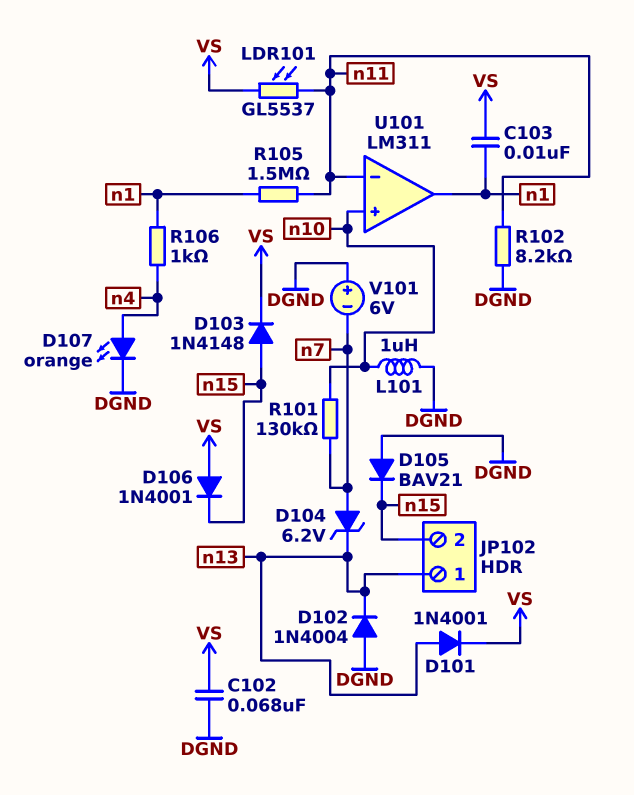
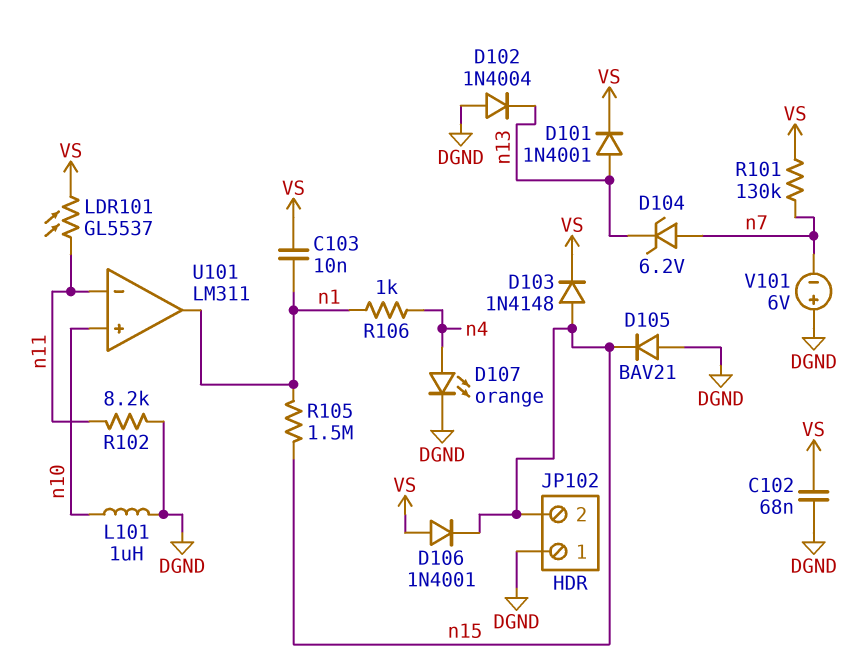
JP102 pin 1: n13 -> DGND
R101: 130k (n7, n10) -> 130k (VS, n7)
R105: 1.5M (n1, n11) -> 1.5M (n1, n15)

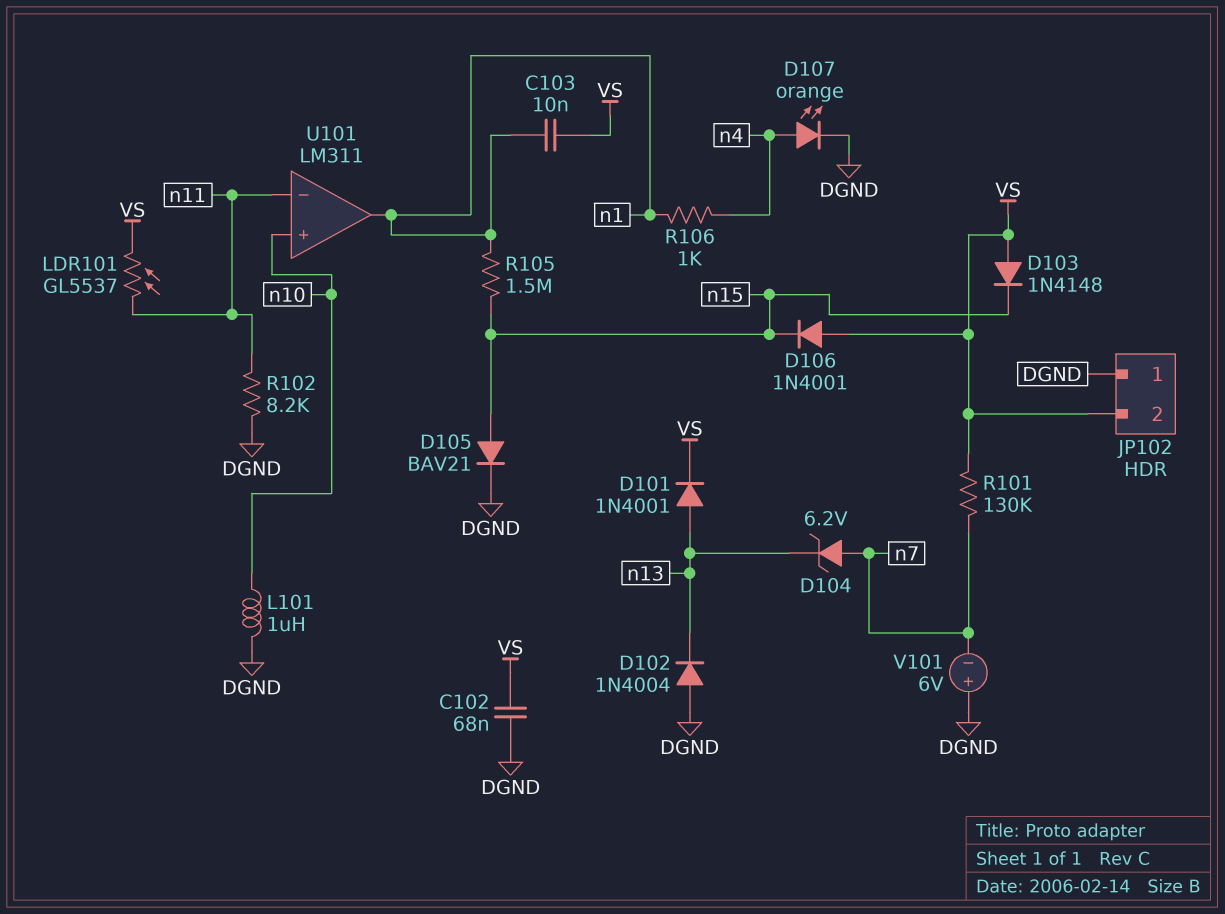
D103: diode 1N4148 (A n15, K VS) -> diode 1N4148 (A VS, K n15)
D105: diode BAV21 (A DGND, K n15) -> diode BAV21 (A n15, K DGND)
JP102 pin 2: n15 -> VS

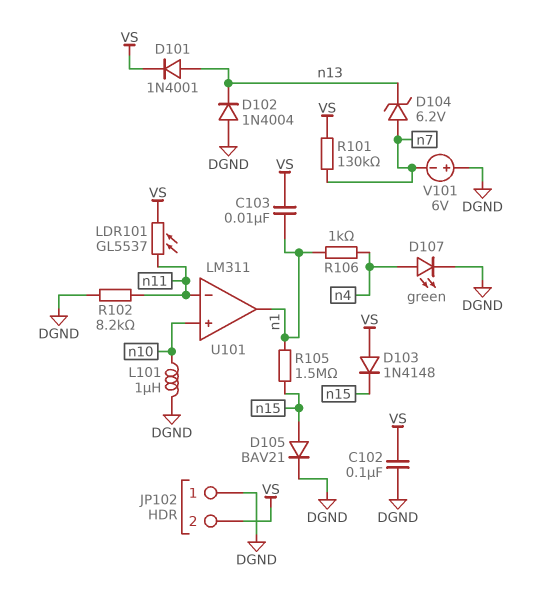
C102: 68nF (DGND, VS) -> 100nF (DGND, VS)
D106: diode 1N4001 (A VS, K n15) -> none
D107: LED orange (A n4, K DGND) -> LED green (A n4, K DGND)

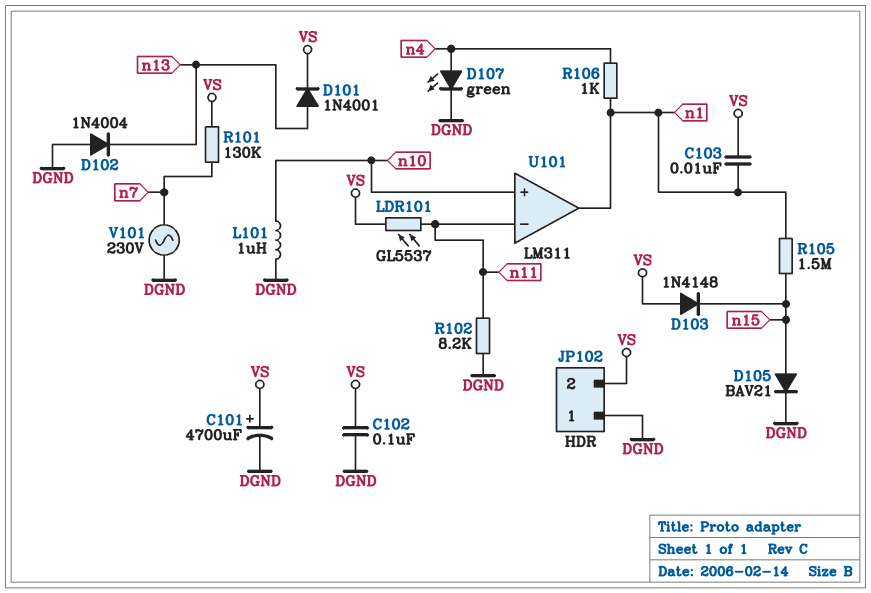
C101: none -> 4700uF (plus VS, minus DGND)
D104: zener 6.2V (A n7, K n13) -> none
V101: 6V (plus DGND, minus n7) -> AC 230V (DGND, n7)

